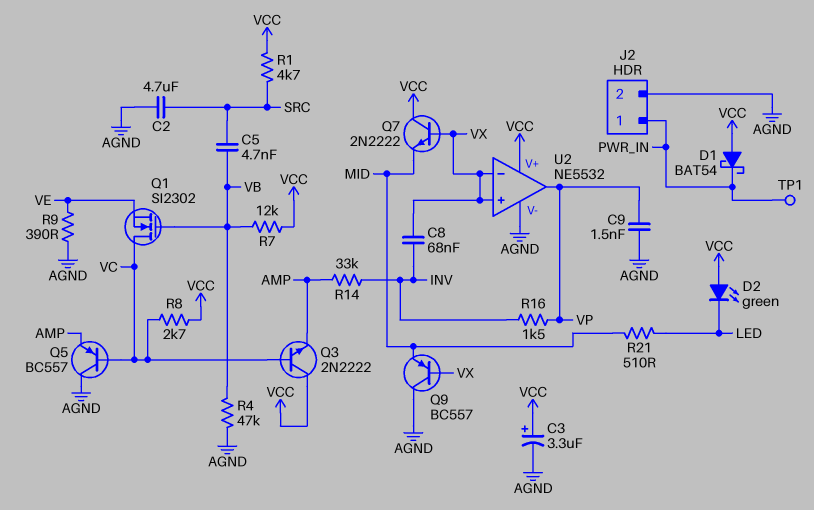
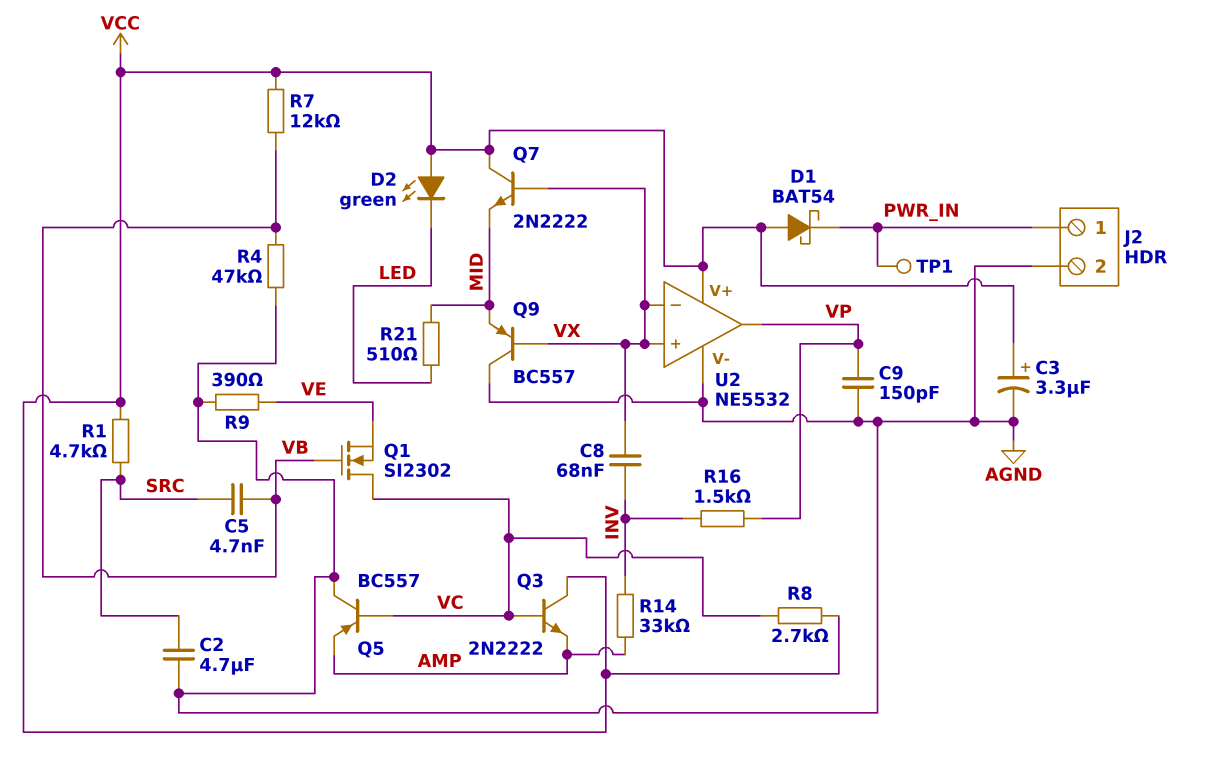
C9: 1.5nF (AGND, VP) -> 150pF (AGND, VP)

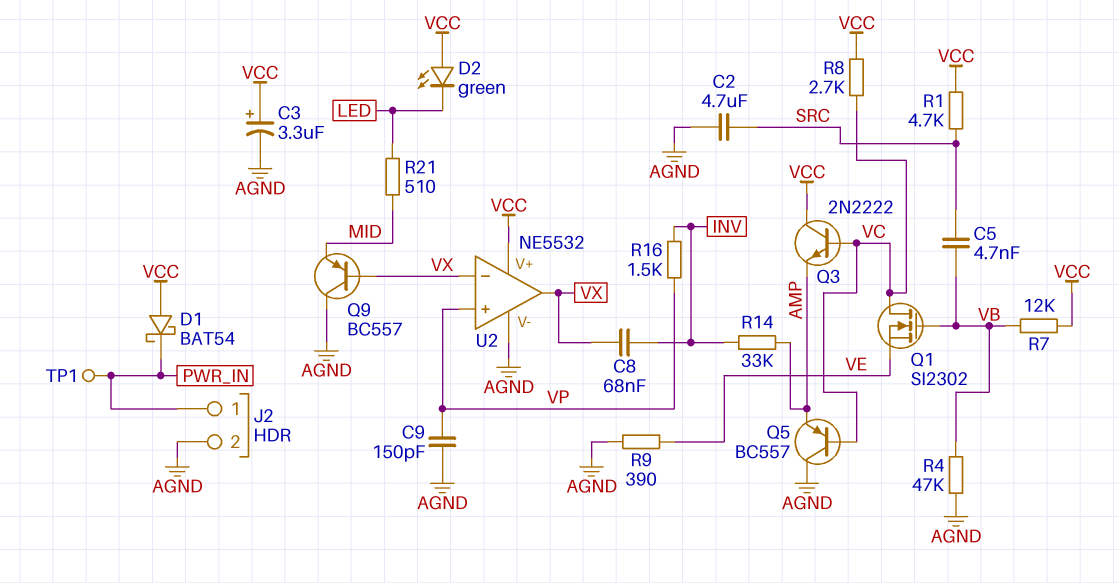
Q7: NPN 2N2222 (B VX, C VCC, E MID) -> none
U2 pin in+: VX -> VP
U2 pin out: VP -> VX

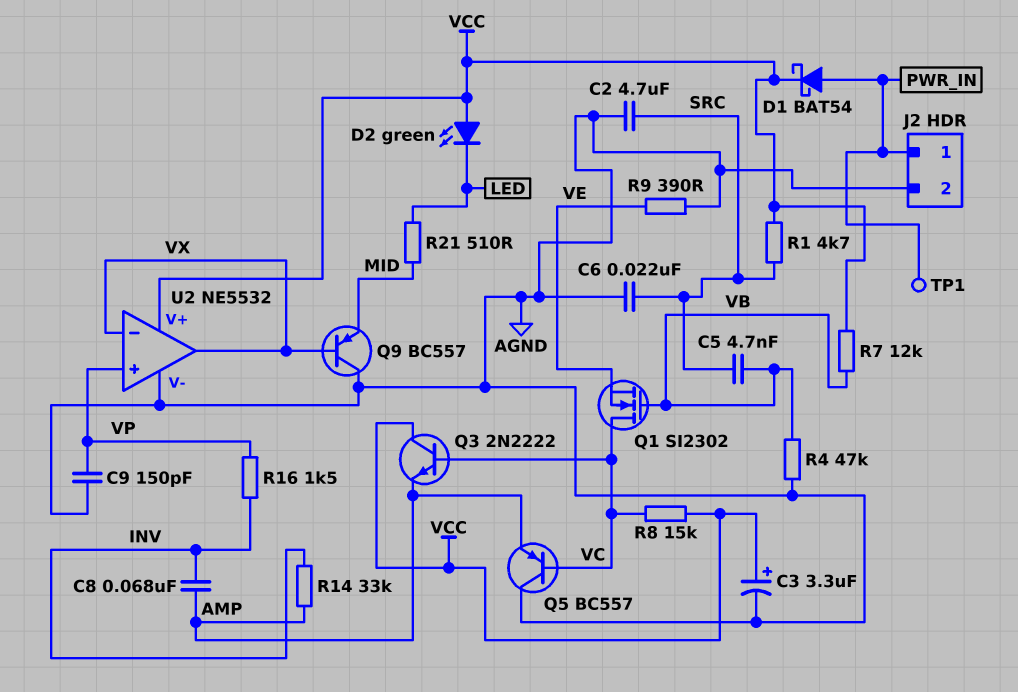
C6: none -> 22nF (AGND, SRC)
C8: 68nF (INV, VX) -> 68nF (AMP, INV)
D1: schottky BAT54 (A VCC, K PWR_IN) -> schottky BAT54 (A PWR_IN, K VCC)
R8: 2.7k (VC, VCC) -> 15k (VC, VCC)

